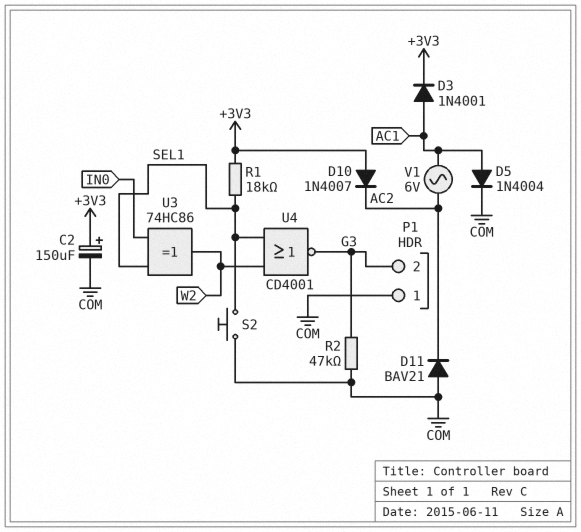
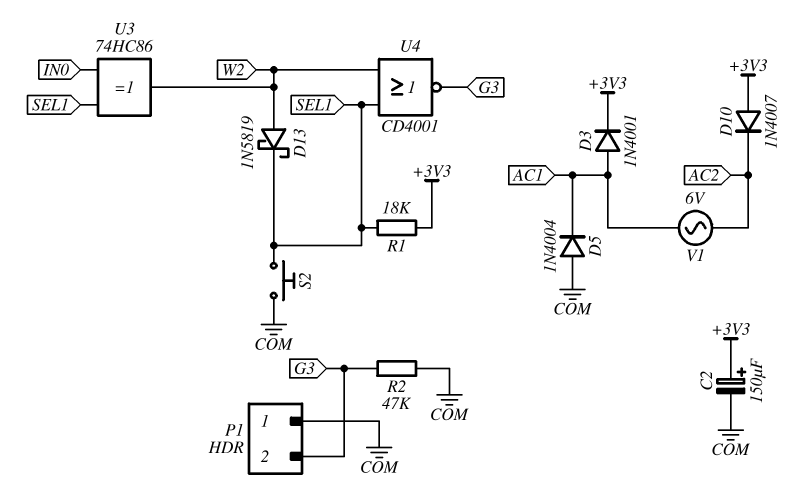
D5: diode 1N4004 (A AC1, K COM) -> diode 1N4004 (A COM, K AC1)
D11: diode BAV21 (A COM, K AC2) -> none
D13: none -> schottky 1N5819 (A W2, K SEL1)

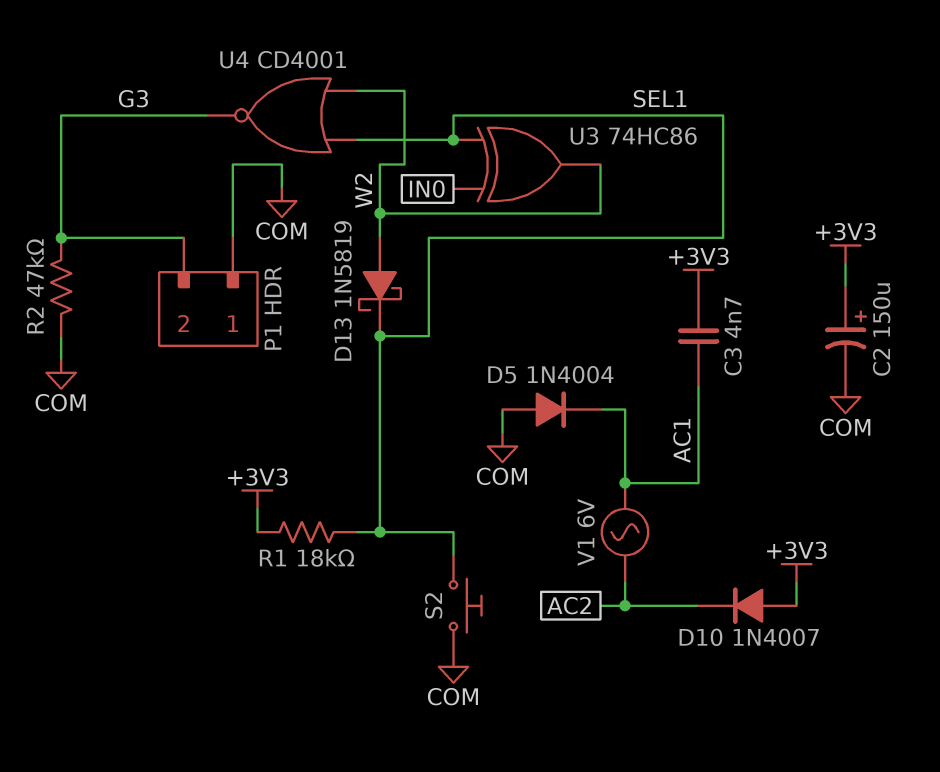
C3: none -> 4.7nF (+3V3, AC1)
D3: diode 1N4001 (A AC1, K +3V3) -> none

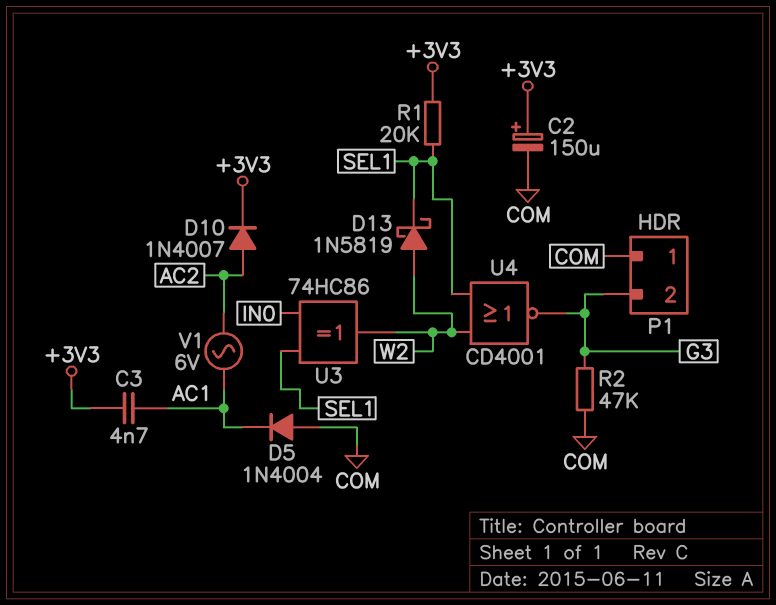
D10: diode 1N4007 (A +3V3, K AC2) -> diode 1N4007 (A AC2, K +3V3)
R1: 18k (+3V3, SEL1) -> 20k (+3V3, SEL1)
S2: button (COM, SEL1) -> none

